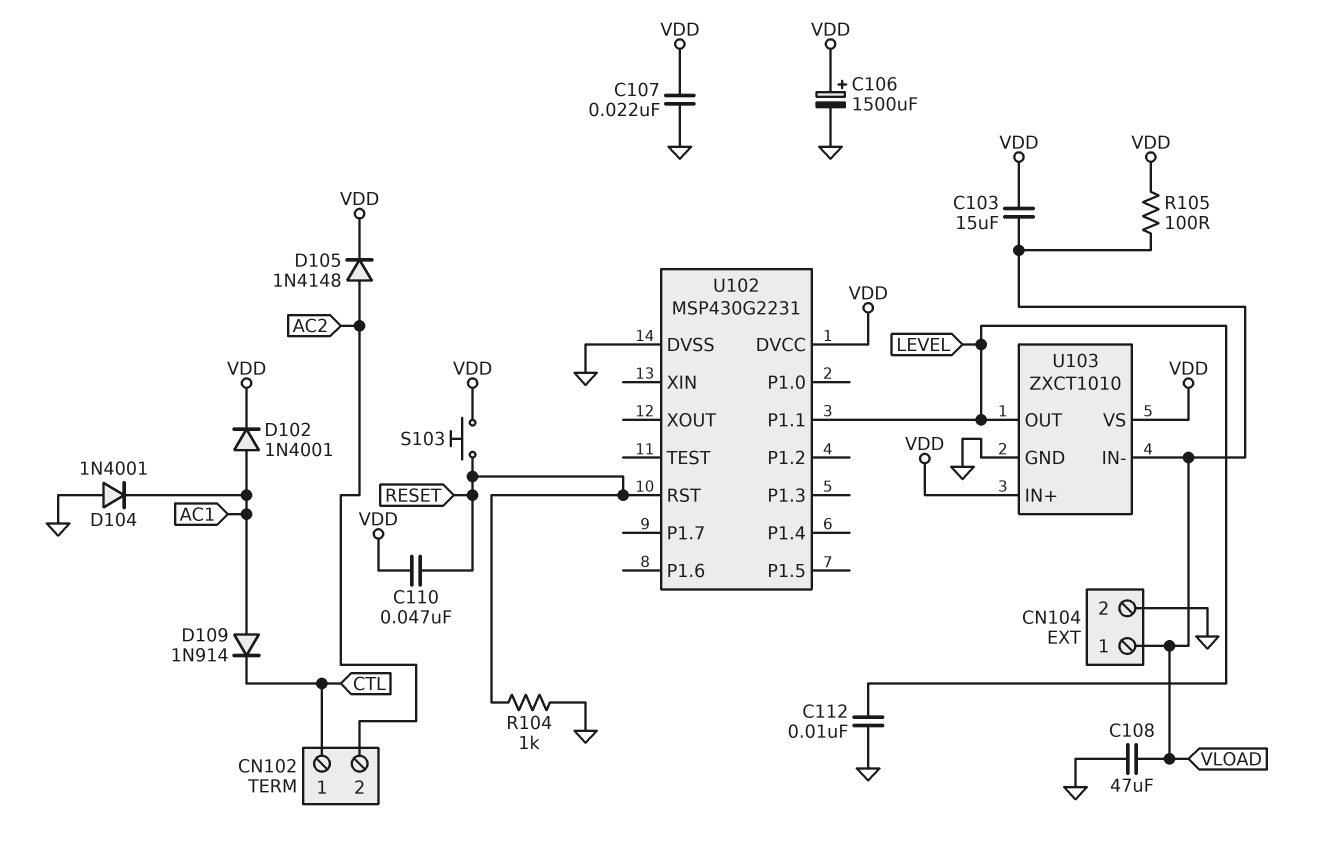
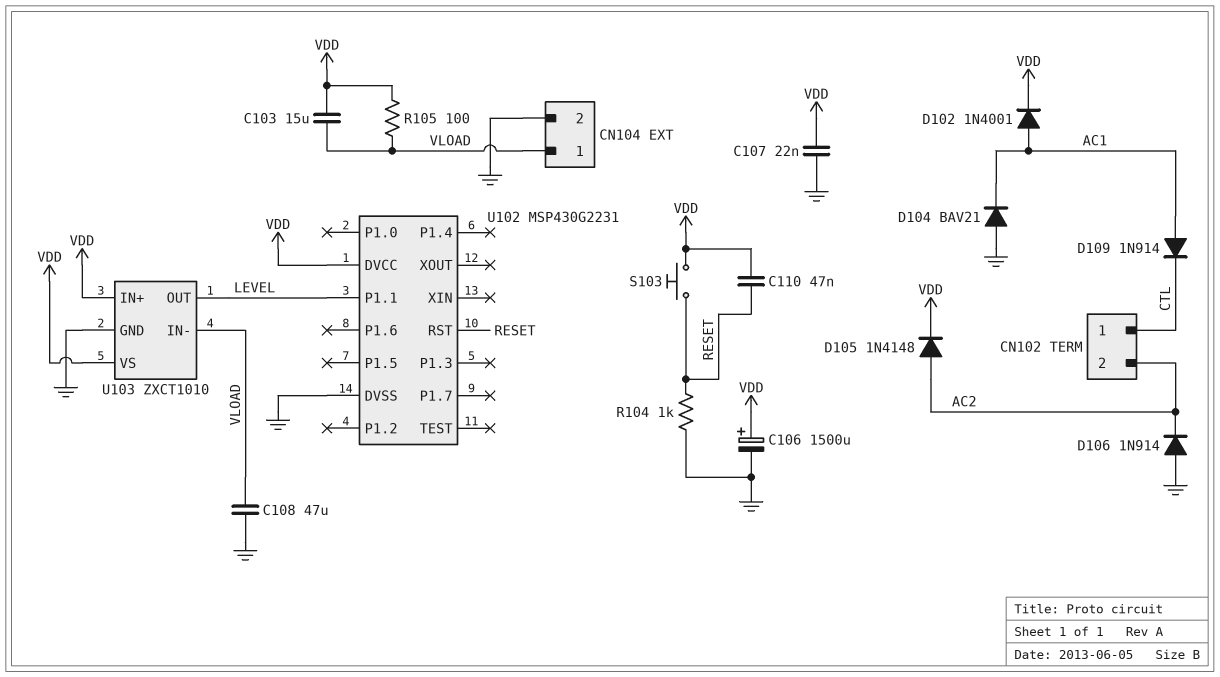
C112: 10nF (GND, LEVEL) -> none
D104: diode 1N4001 (A GND, K AC1) -> diode BAV21 (A GND, K AC1)
D106: none -> diode 1N914 (A GND, K AC2)

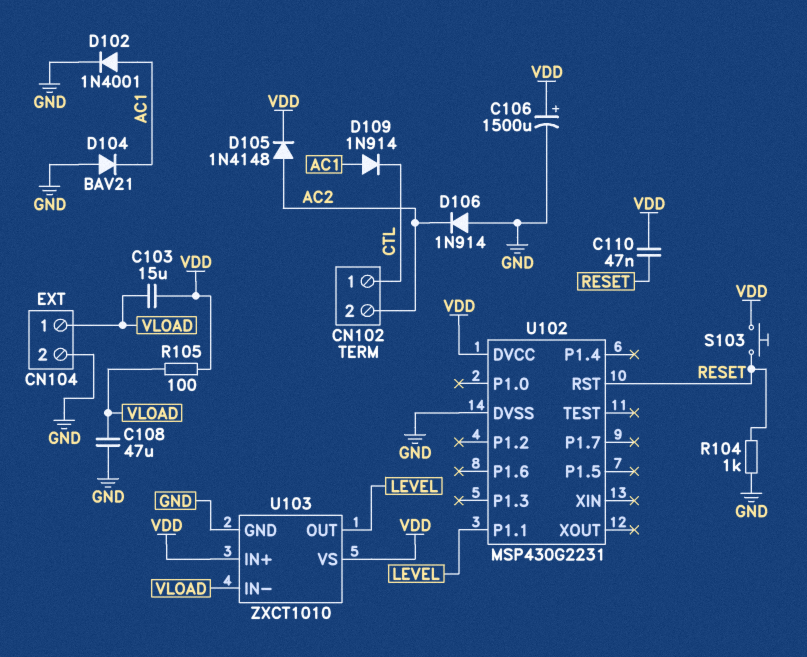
C107: 22nF (GND, VDD) -> none
D102: diode 1N4001 (A AC1, K VDD) -> diode 1N4001 (A AC1, K GND)

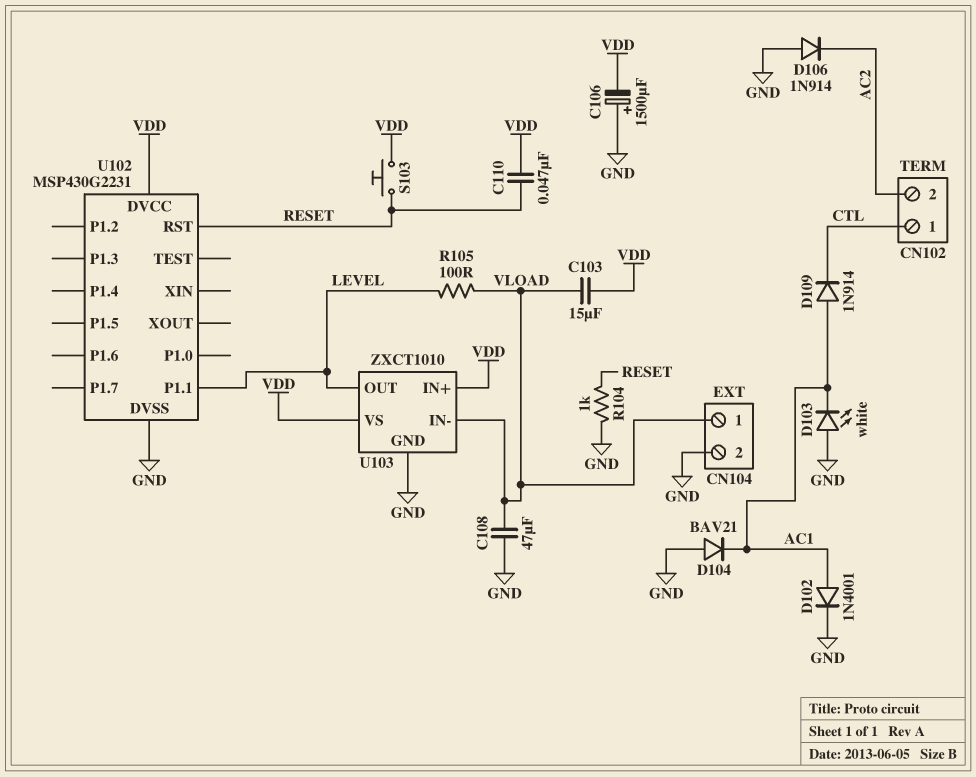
C106: 1500uF (plus VDD, minus GND) -> 1500uF (plus GND, minus VDD)
D103: none -> LED white (A GND, K AC1)
D105: diode 1N4148 (A AC2, K VDD) -> none
R105: 100 (VDD, VLOAD) -> 100 (LEVEL, VLOAD)

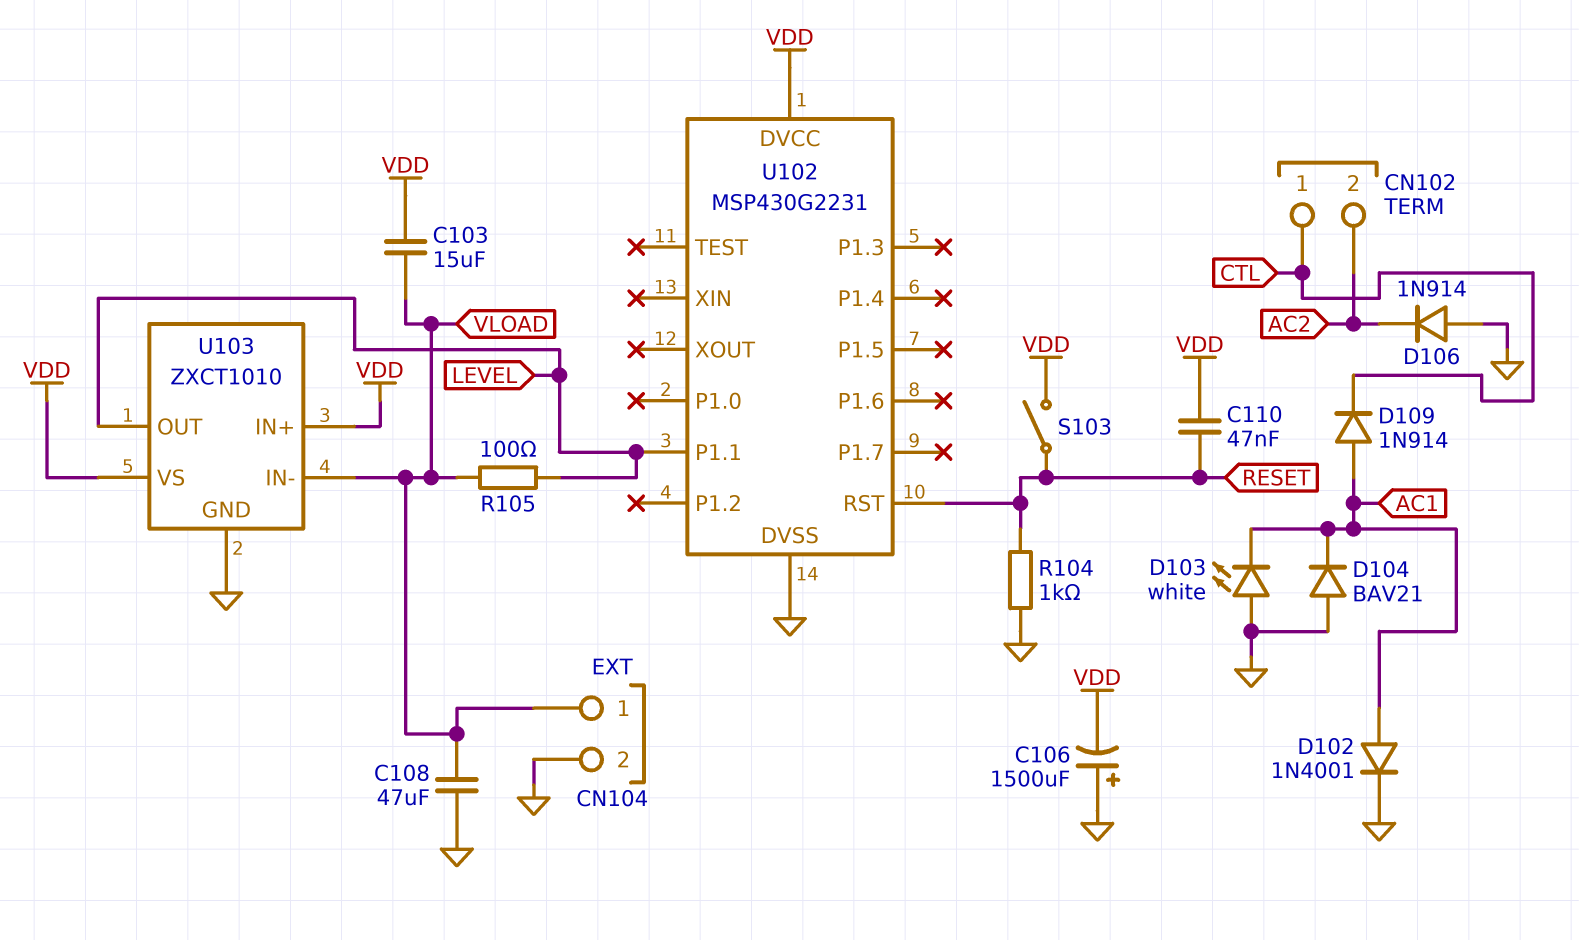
S103: button (RESET, VDD) -> switch (RESET, VDD)

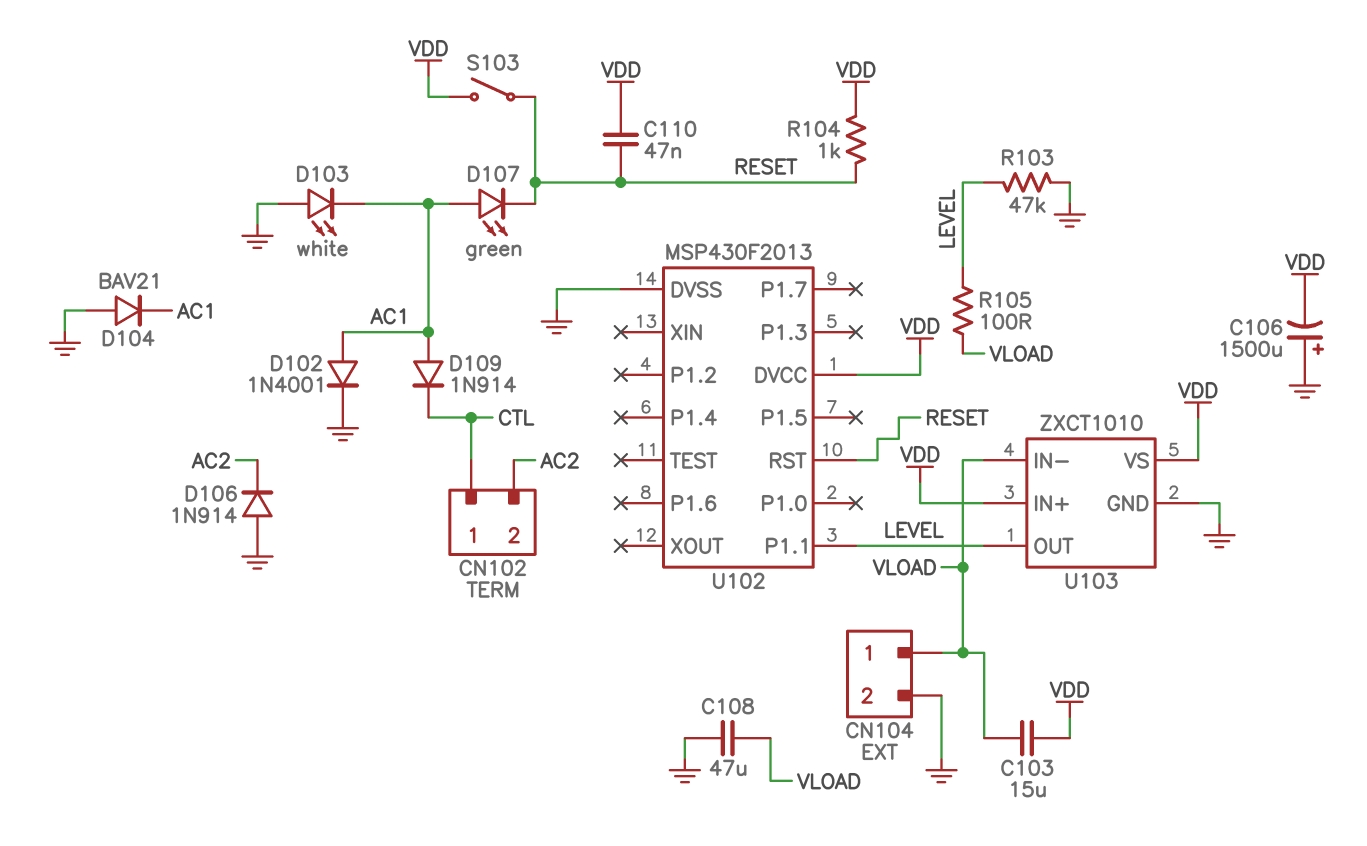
D107: none -> LED green (A AC1, K RESET)
R103: none -> 47k (GND, LEVEL)
R104: 1k (GND, RESET) -> 1k (RESET, VDD)
U102: MSP430G2231 -> MSP430F2013

